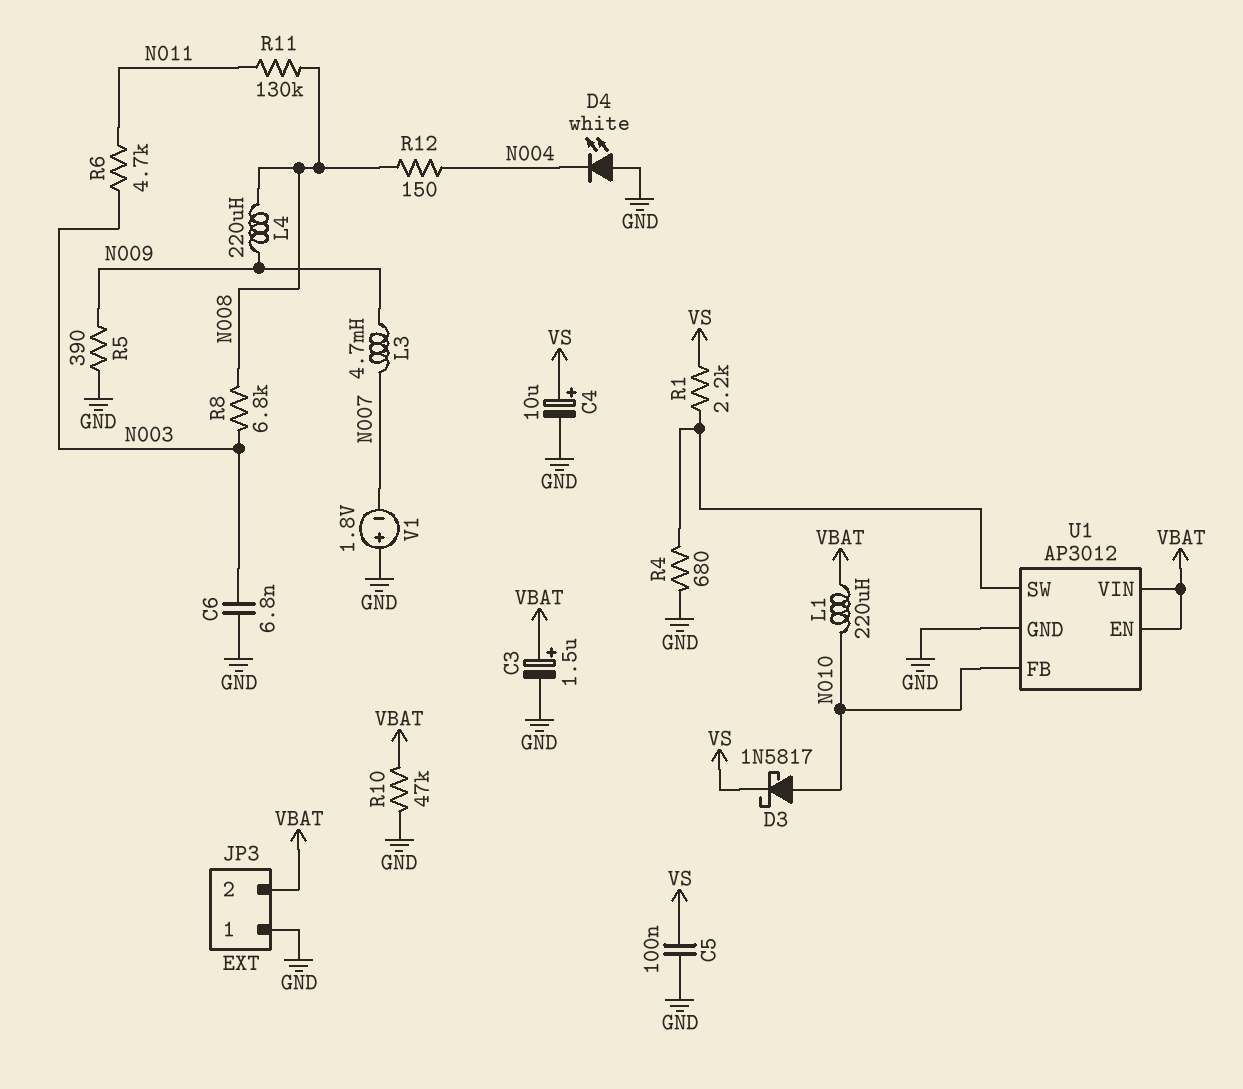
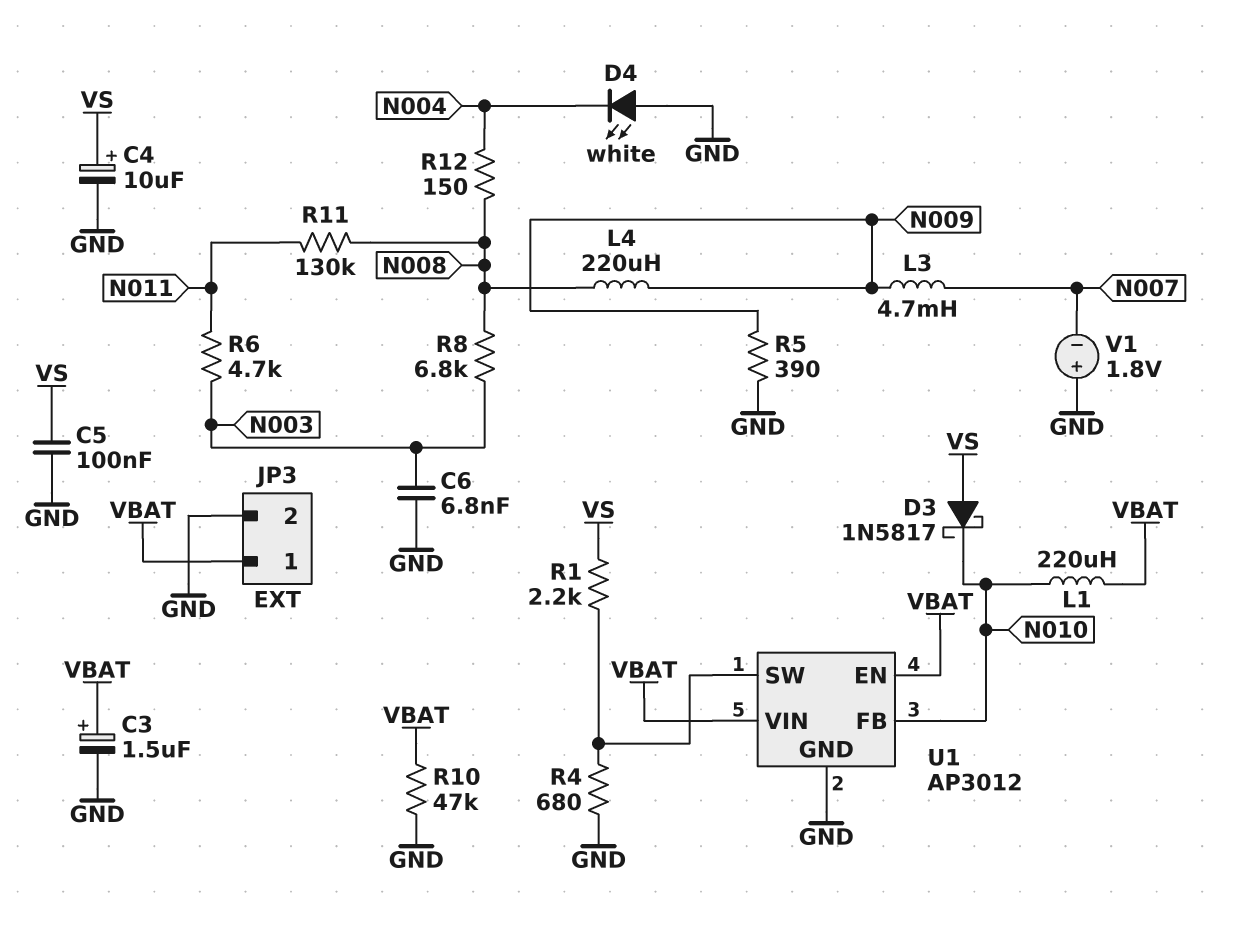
D3: schottky 1N5817 (A N010, K VS) -> schottky 1N5817 (A VS, K N010)
JP3 pin 1: GND -> VBAT
JP3 pin 2: VBAT -> GND

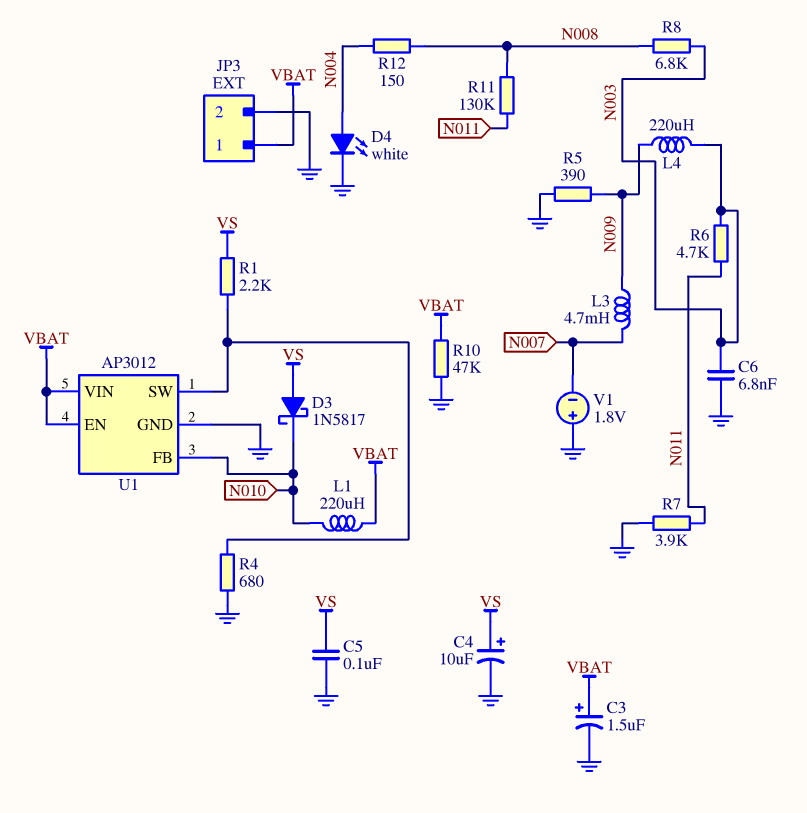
D4: LED white (A GND, K N004) -> LED white (A N004, K GND)
L4: 220uH (N008, N009) -> 220uH (N003, N009)
R7: none -> 3.9k (GND, N011)

